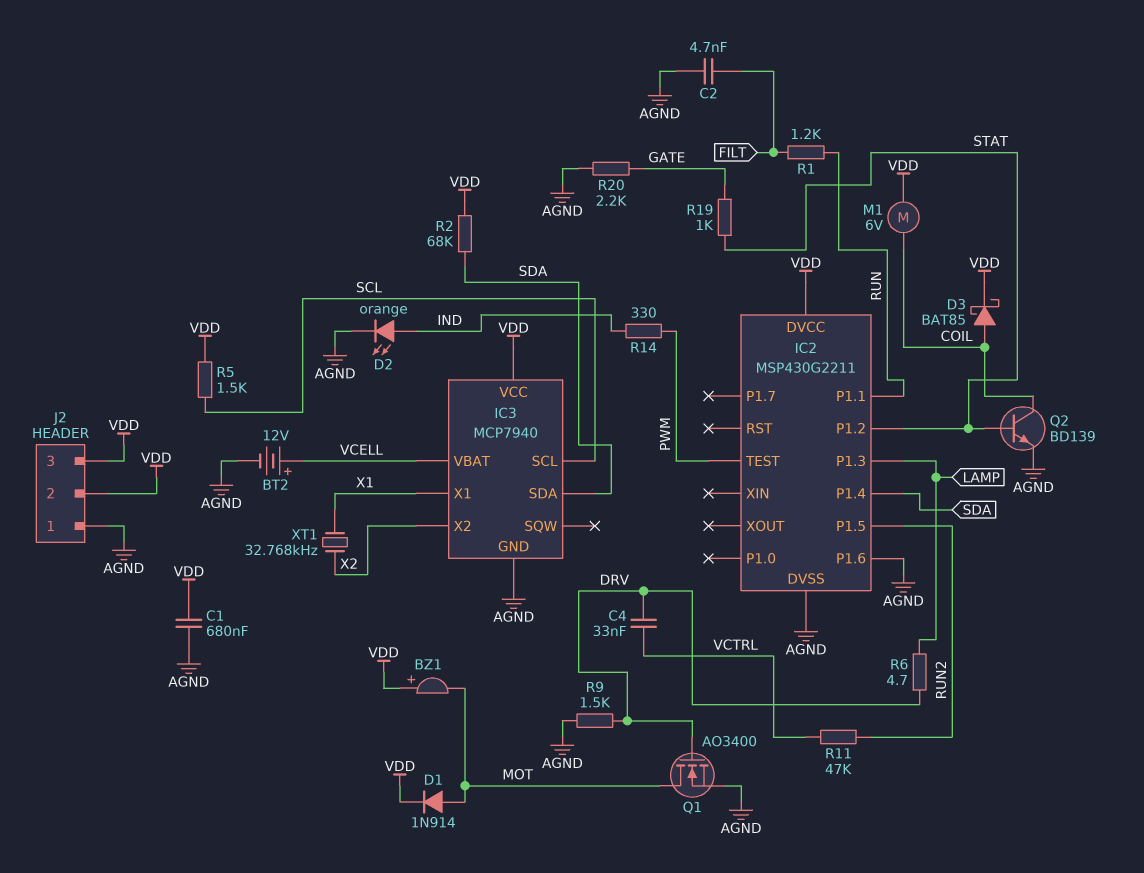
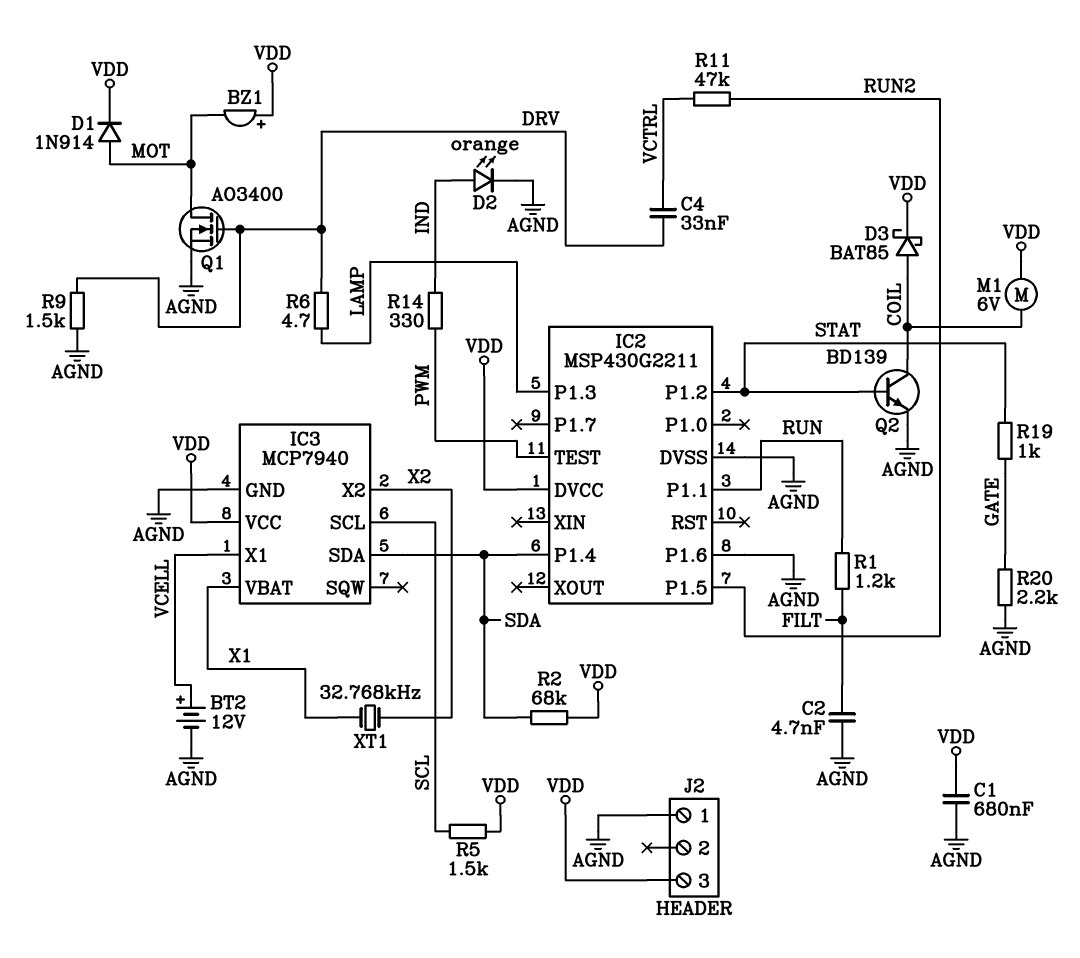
IC3 pin VBAT: VCELL -> X1
IC3 pin X1: X1 -> VCELL
J2 pin 2: VDD -> none

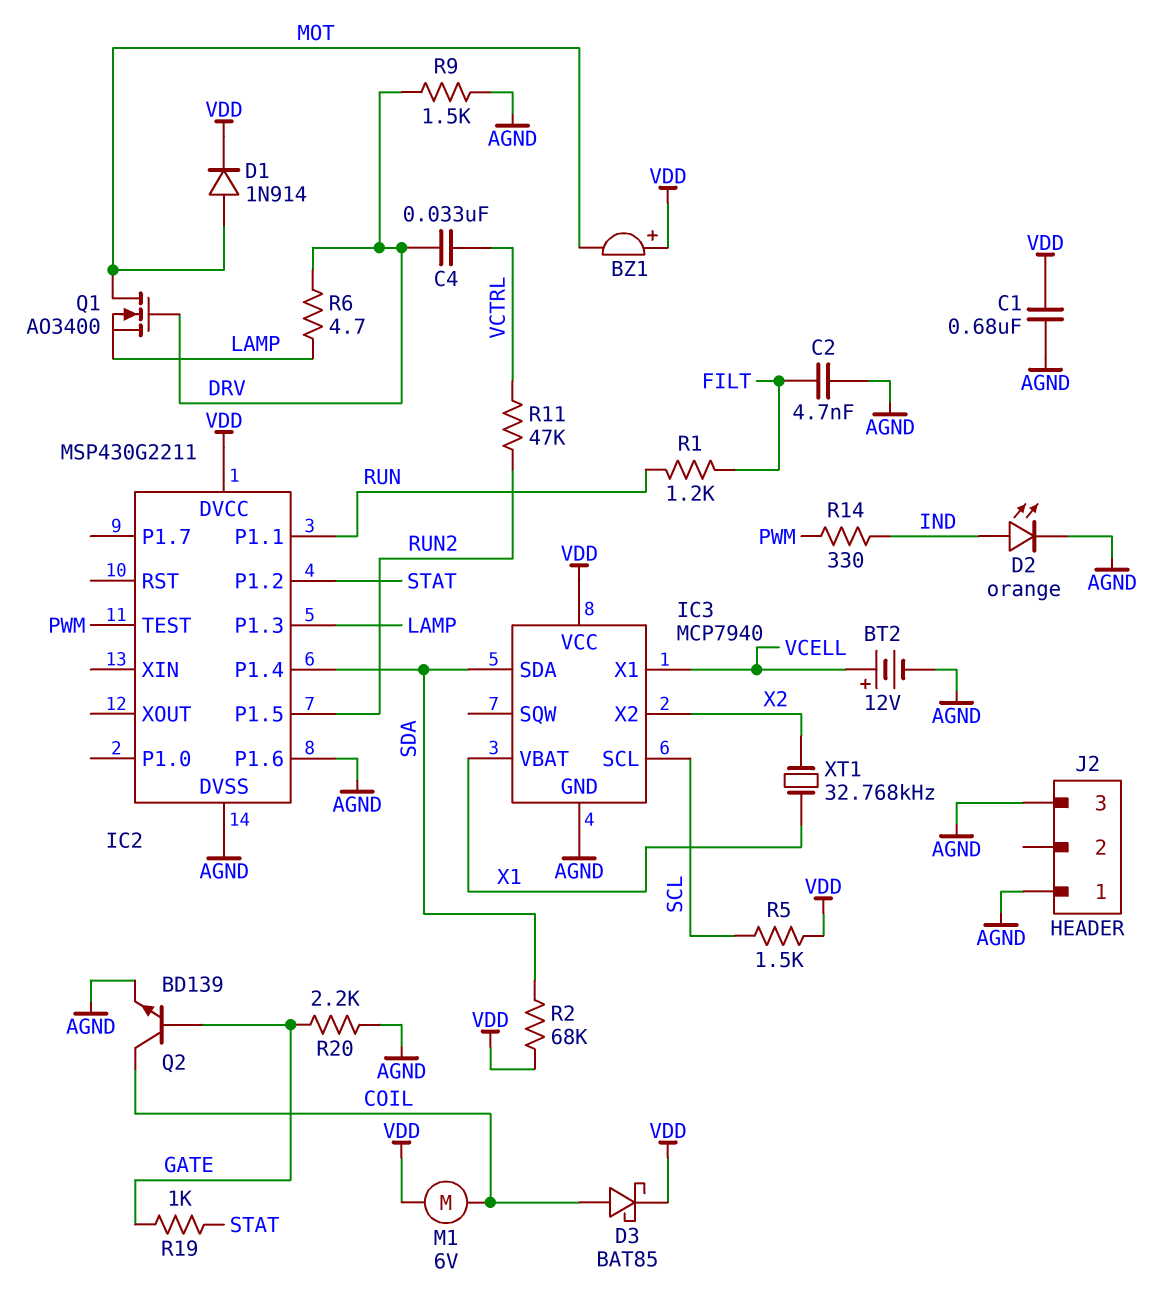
J2 pin 3: VDD -> AGND
Q1: NMOS AO3400 (G DRV, D MOT, S AGND) -> NMOS AO3400 (G DRV, D MOT, S LAMP)
Q2: NPN BD139 (B STAT, C COIL, E AGND) -> NPN BD139 (B GATE, C COIL, E AGND)

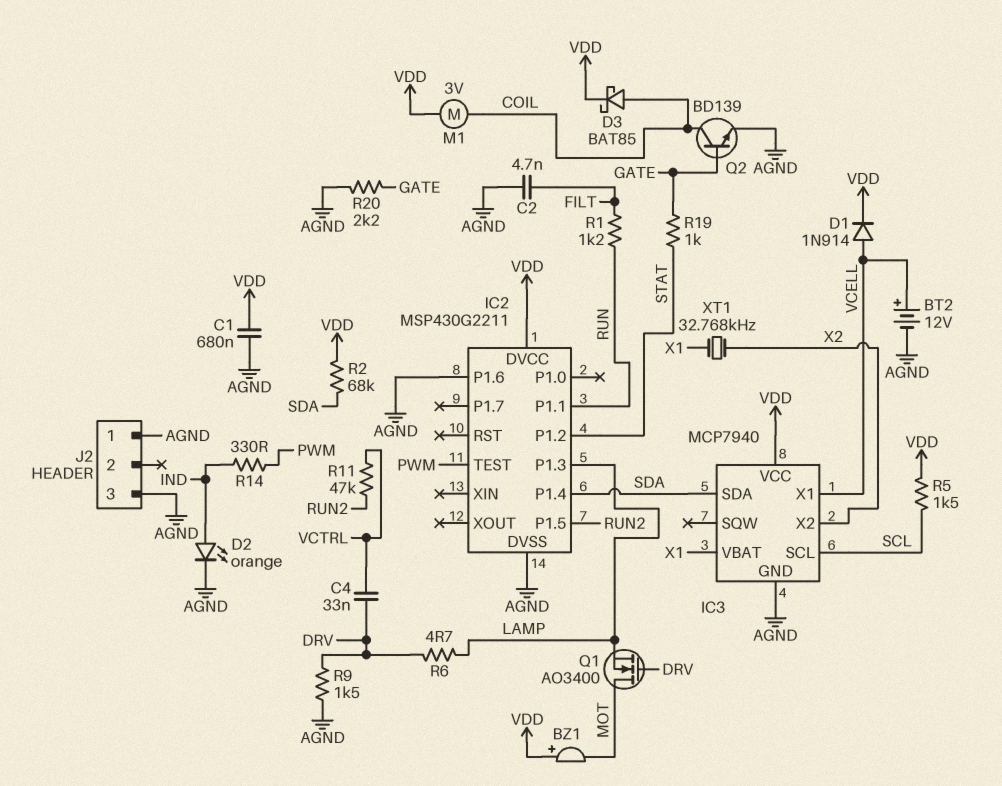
D1: diode 1N914 (A MOT, K VDD) -> diode 1N914 (A VCELL, K VDD)
M1: motor 6V (COIL, VDD) -> motor 3V (COIL, VDD)

